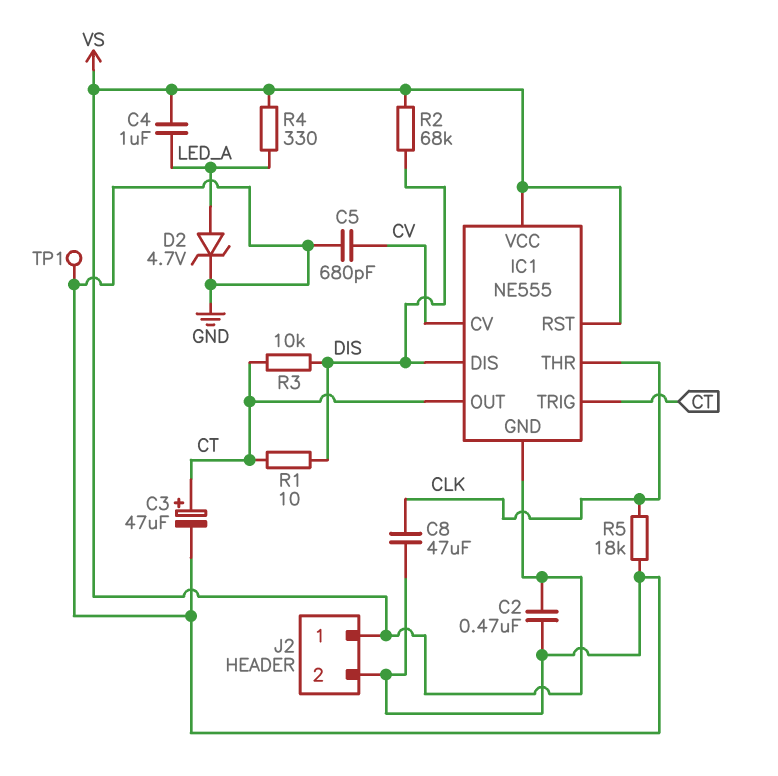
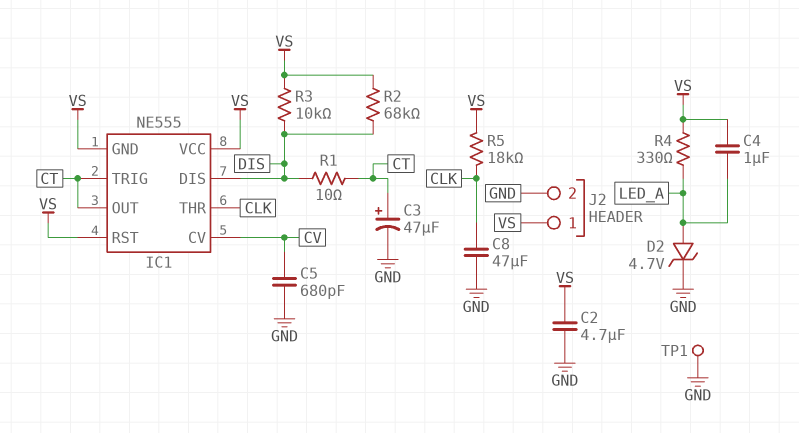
C2: 470nF (GND, VS) -> 4.7uF (GND, VS)
R3: 10k (CT, DIS) -> 10k (DIS, VS)
R5: 18k (CLK, GND) -> 18k (CLK, VS)

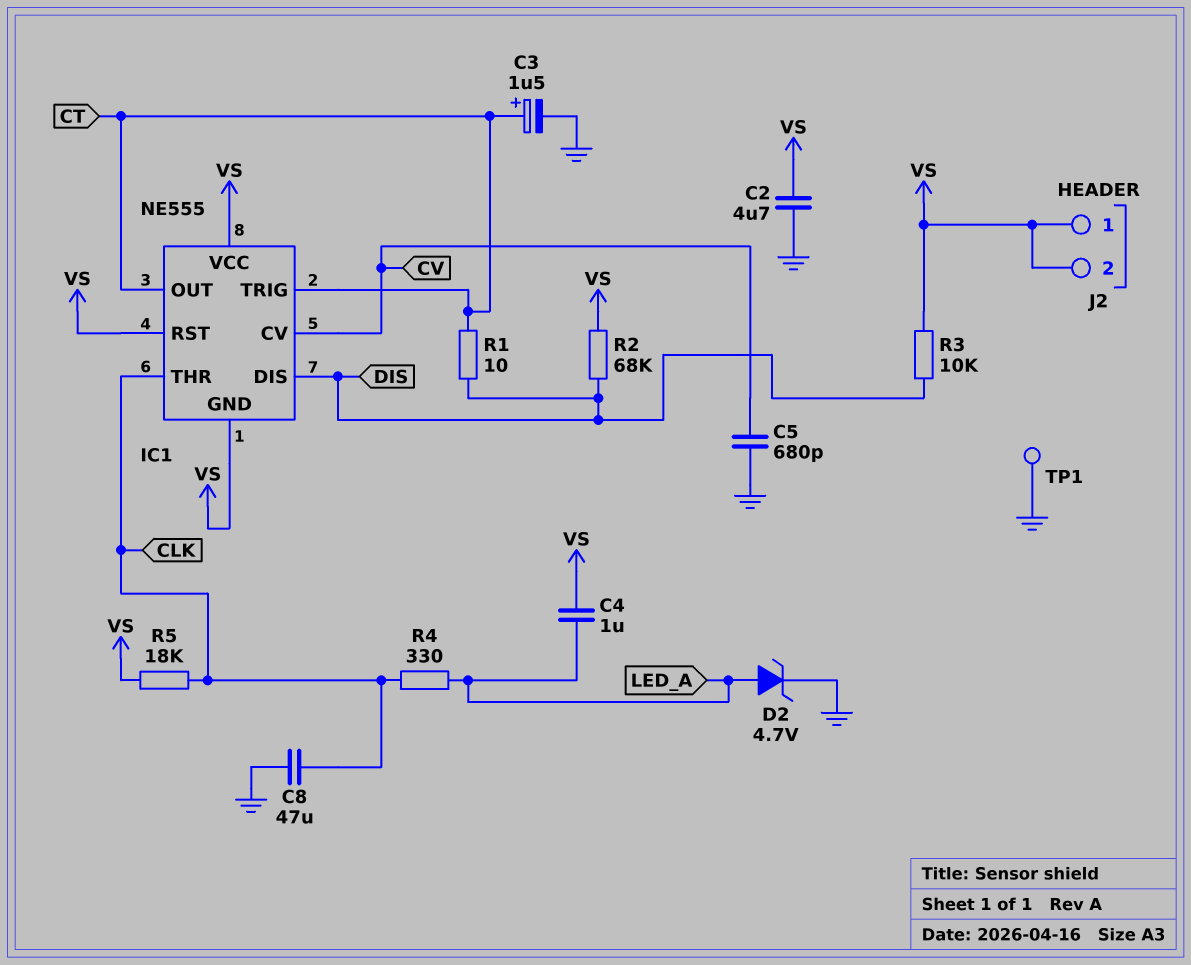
C3: 47uF (plus CT, minus GND) -> 1.5uF (plus CT, minus GND)
J2 pin 2: GND -> VS
R4: 330 (LED_A, VS) -> 330 (CLK, LED_A)

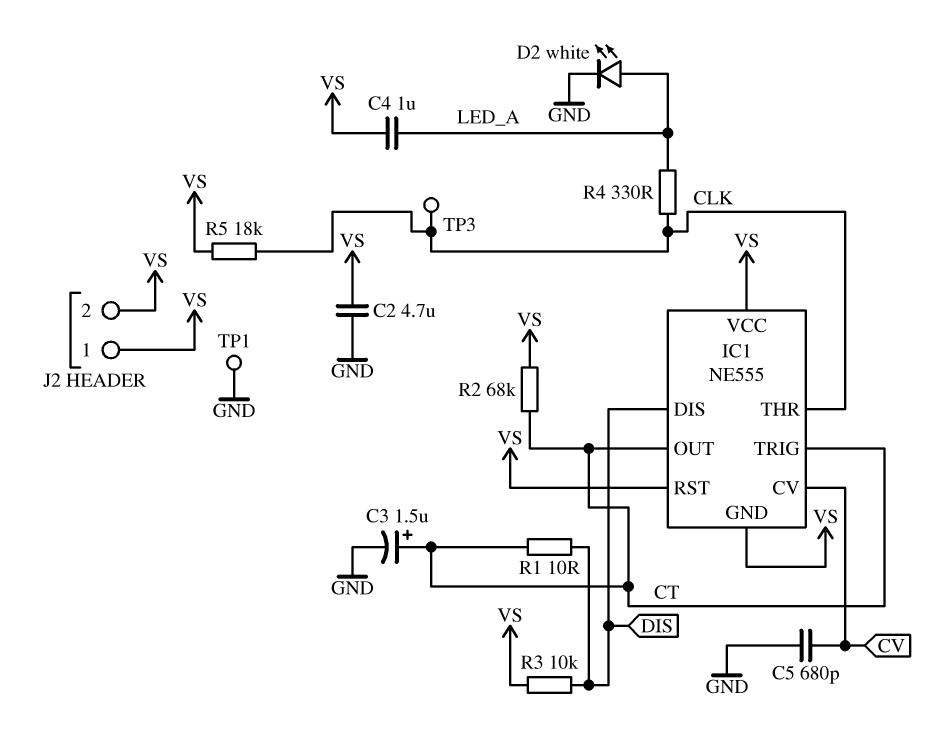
C8: 47uF (CLK, GND) -> none
D2: zener 4.7V (A LED_A, K GND) -> LED white (A LED_A, K GND)
R2: 68k (DIS, VS) -> 68k (CT, VS)
TP3: none -> test point (CLK)

